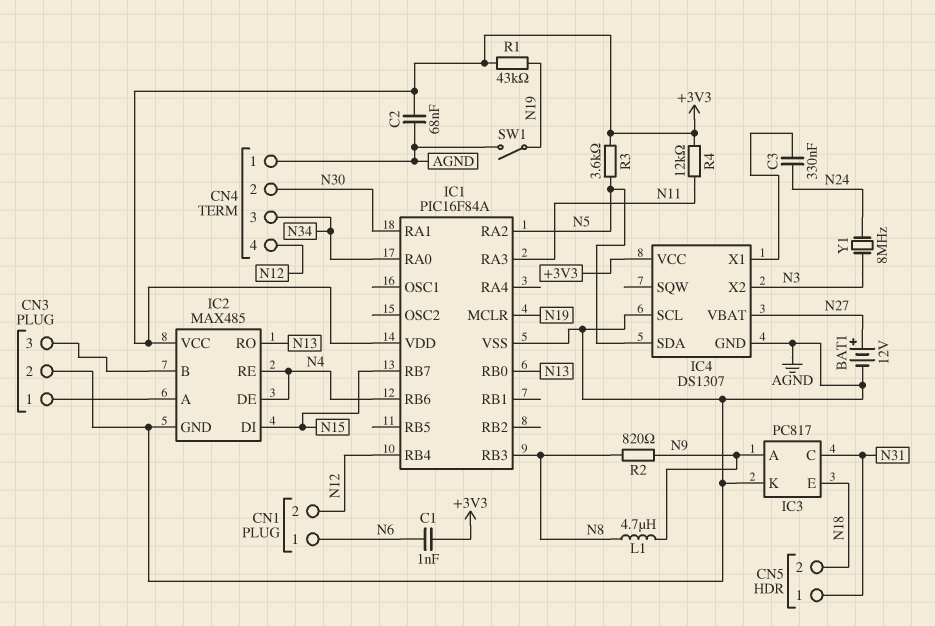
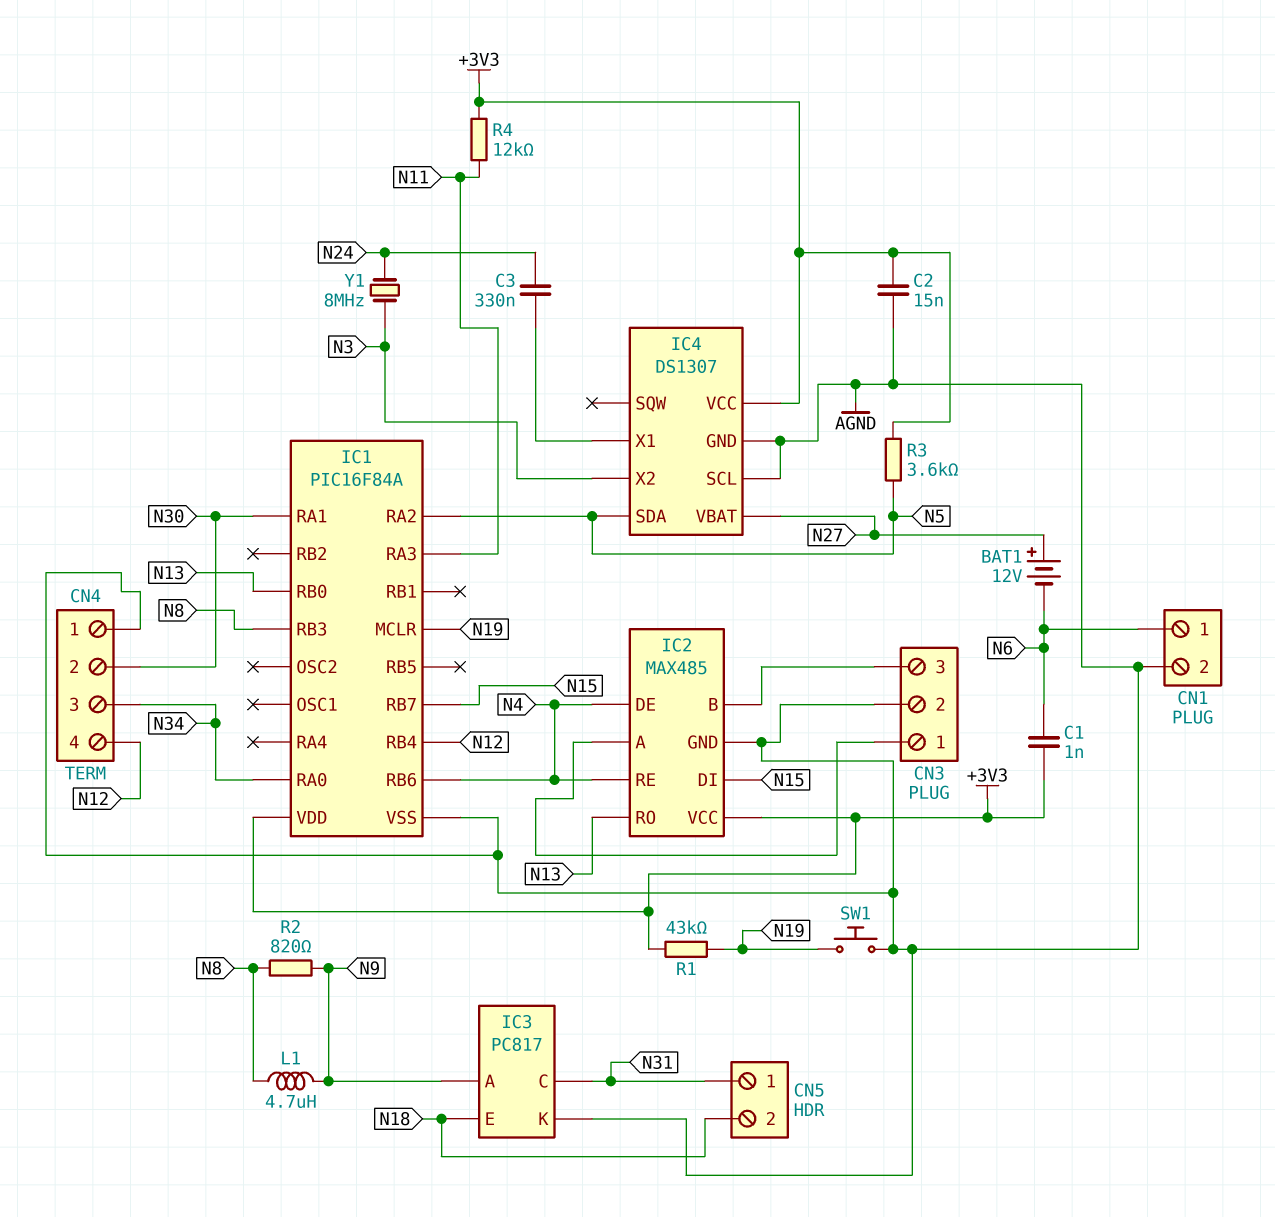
BAT1: 12V (plus N27, minus AGND) -> 12V (plus N27, minus N6)
C2: 68nF (+3V3, AGND) -> 15nF (+3V3, AGND)
CN1 pin 2: N12 -> AGND
SW1: switch (AGND, N19) -> button (AGND, N19)

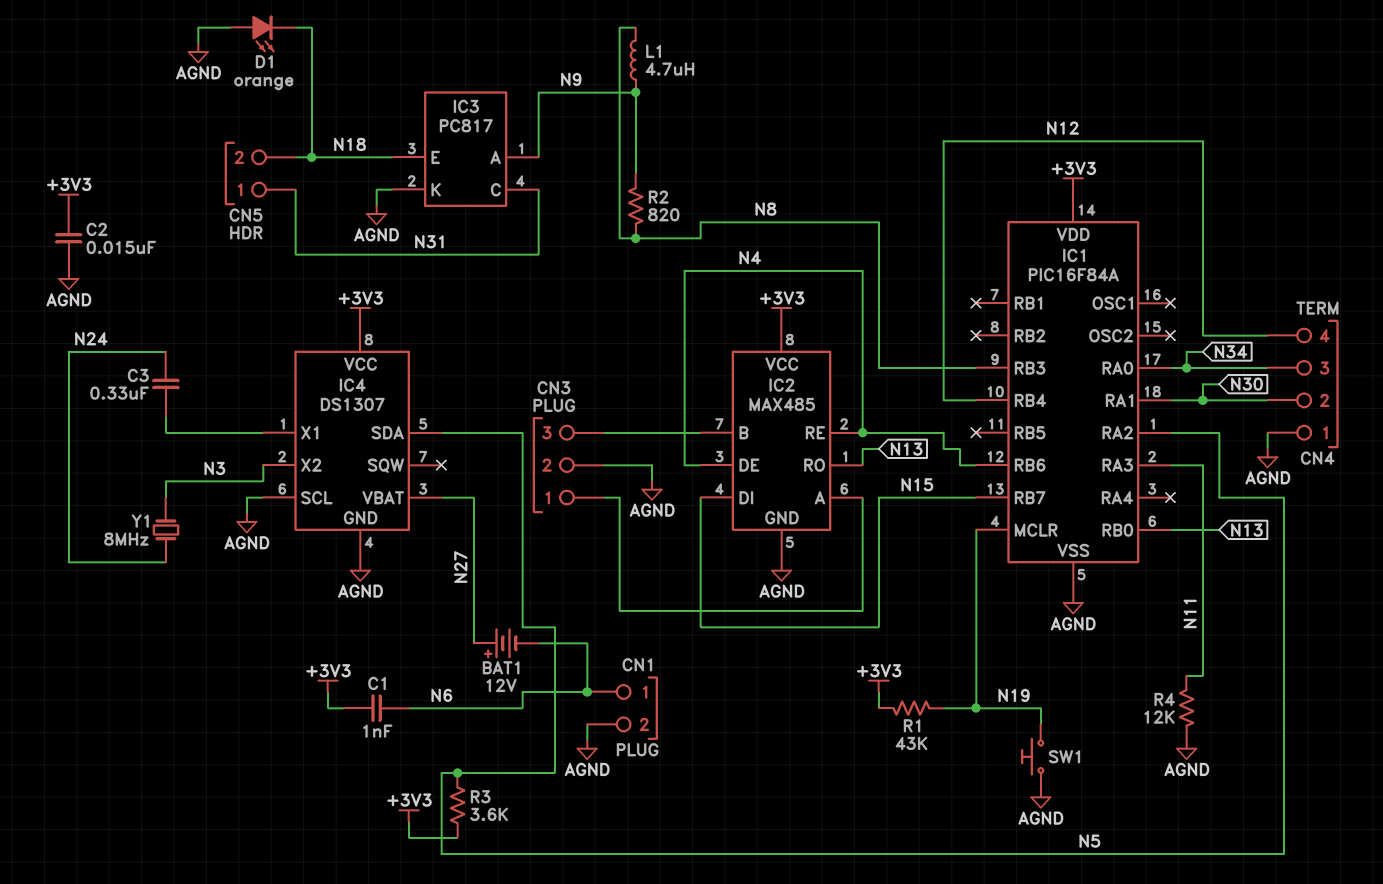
D1: none -> LED orange (A AGND, K N18)
R4: 12k (+3V3, N11) -> 12k (AGND, N11)

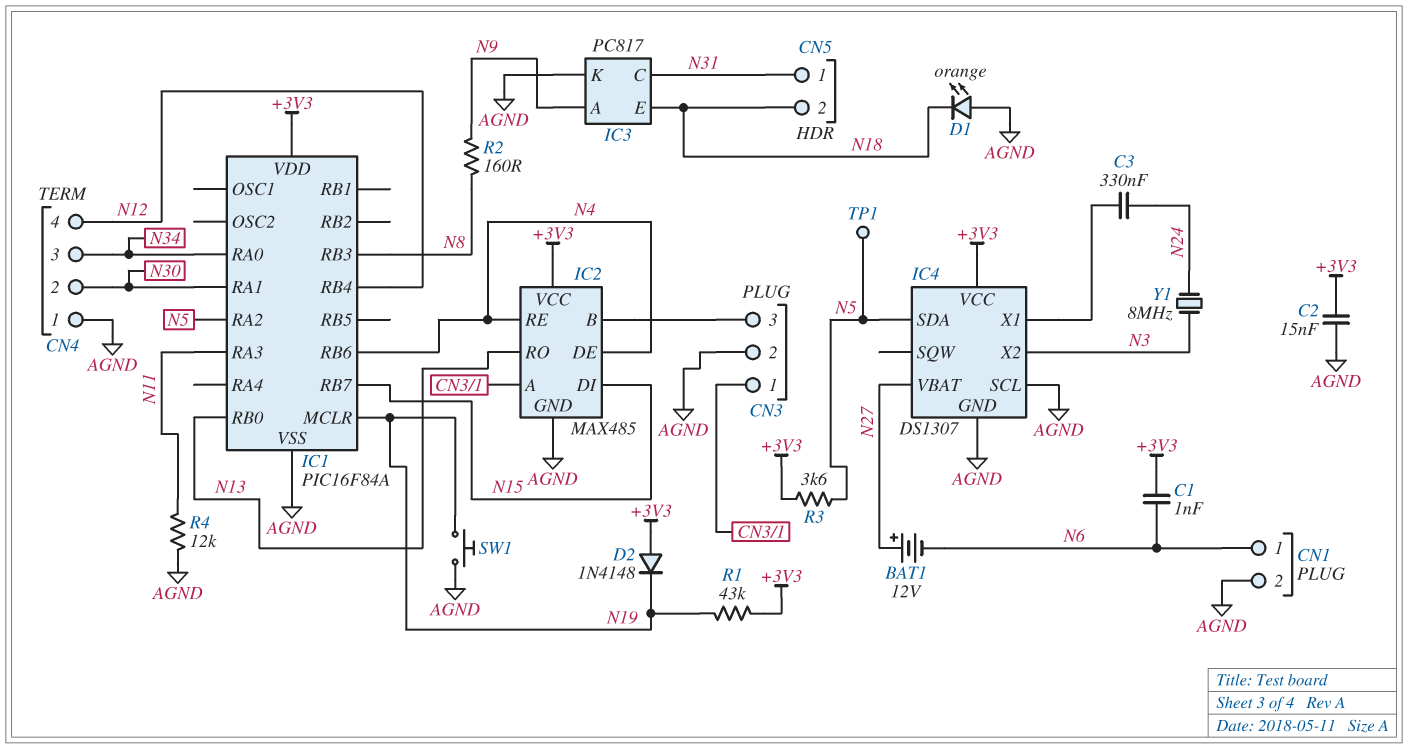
D2: none -> diode 1N4148 (A +3V3, K N19)
L1: 4.7uH (N8, N9) -> none
R2: 820 (N8, N9) -> 160 (N8, N9)
TP1: none -> test point (N5)

